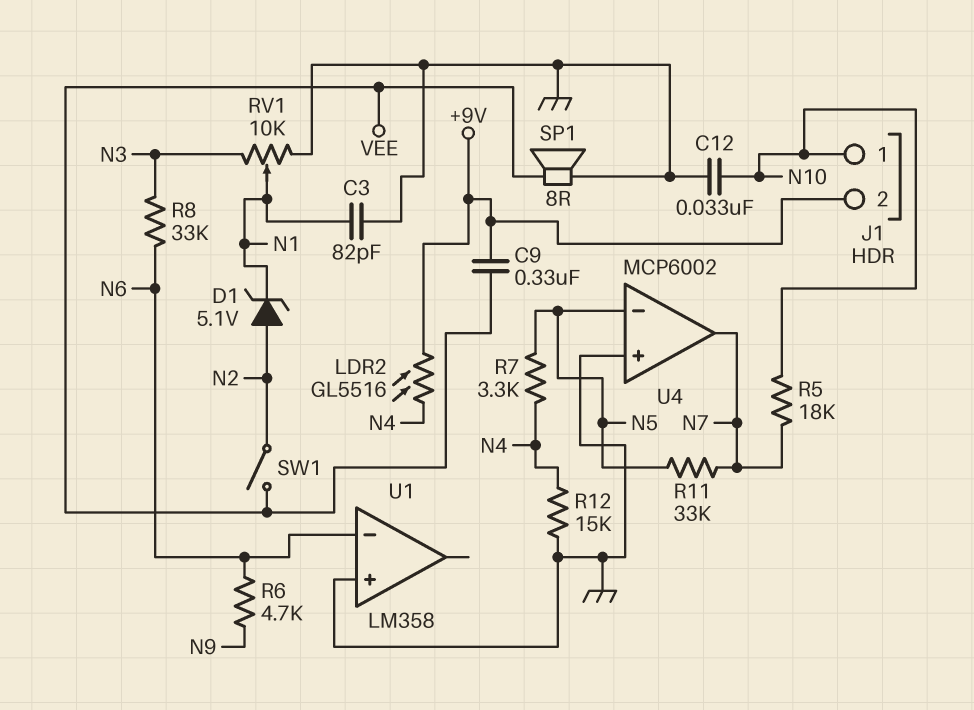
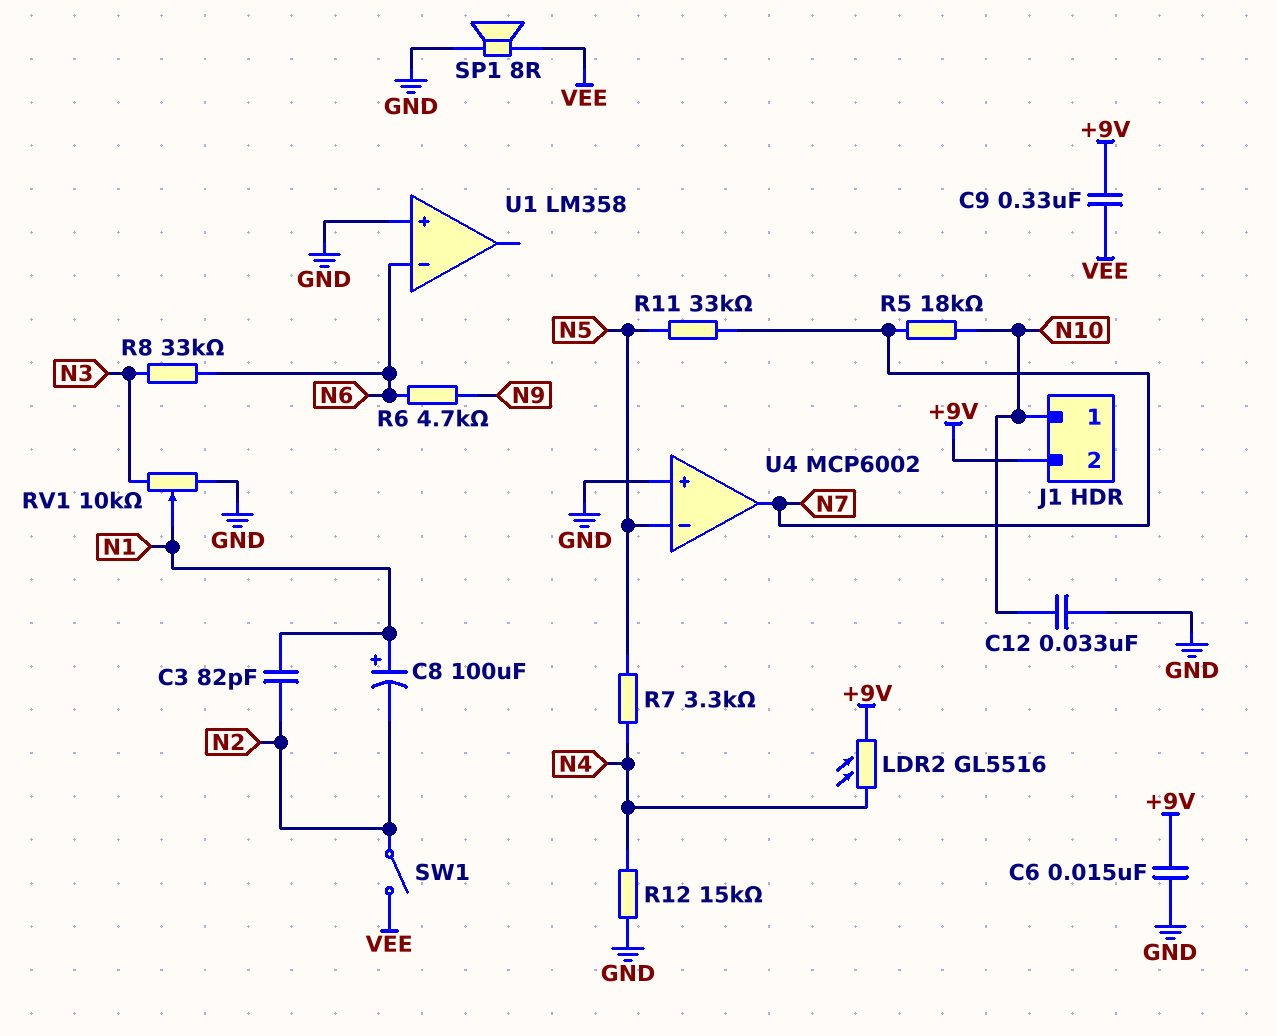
C3: 82pF (GND, N1) -> 82pF (N1, N2)
C6: none -> 15nF (+9V, GND)
C8: none -> 100uF (plus N1, minus N2)
D1: zener 5.1V (A N2, K N1) -> none

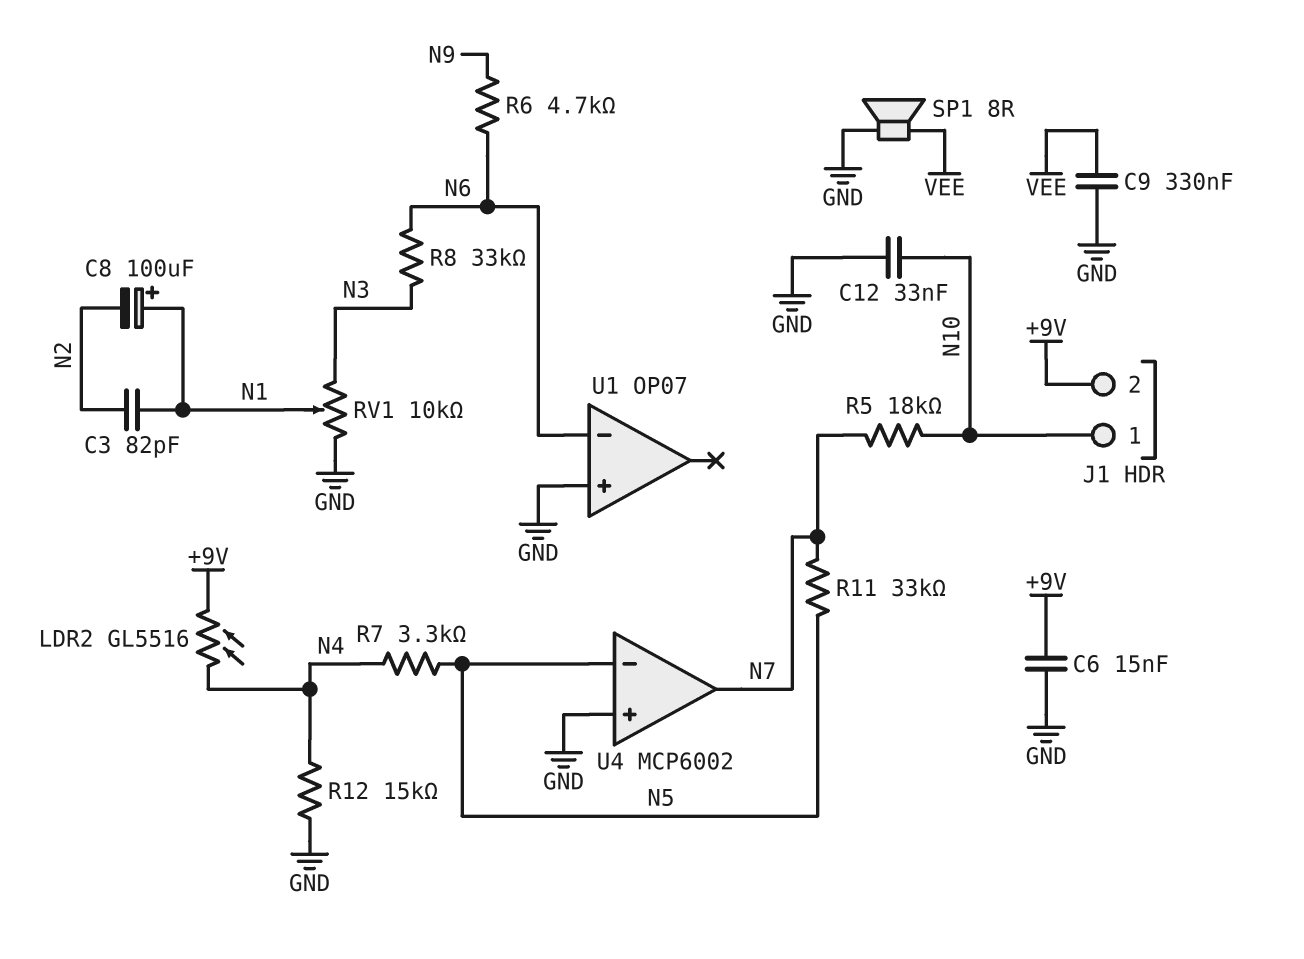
C9: 330nF (+9V, VEE) -> 330nF (GND, VEE)
SW1: switch (N2, VEE) -> none
U1: LM358 -> OP07

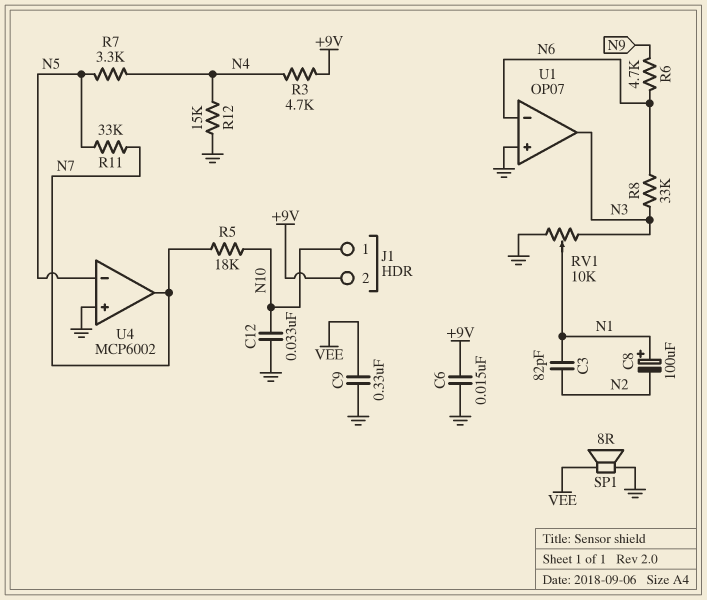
LDR2: GL5516 (+9V, N4) -> none
R3: none -> 4.7k (+9V, N4)
U1 pin out: none -> N3

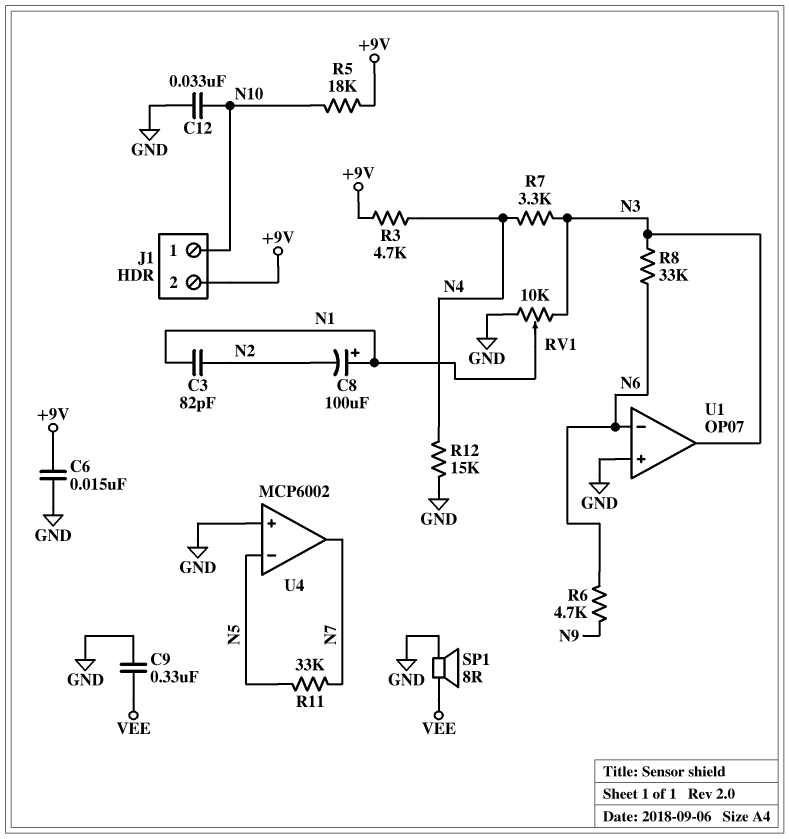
R5: 18k (N7, N10) -> 18k (+9V, N10)
R7: 3.3k (N4, N5) -> 3.3k (N3, N4)

